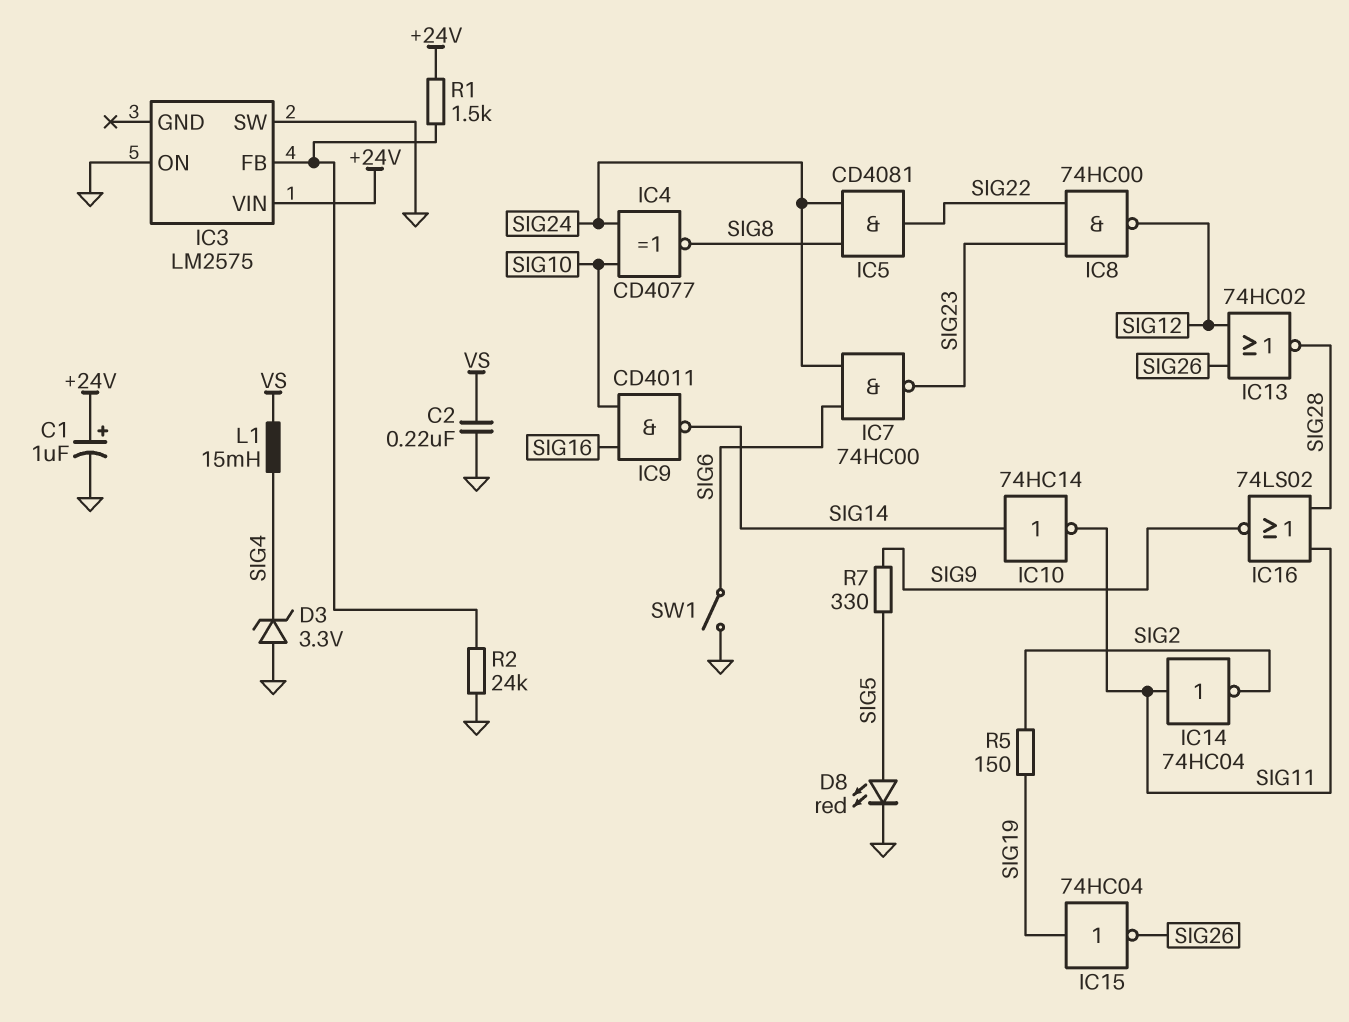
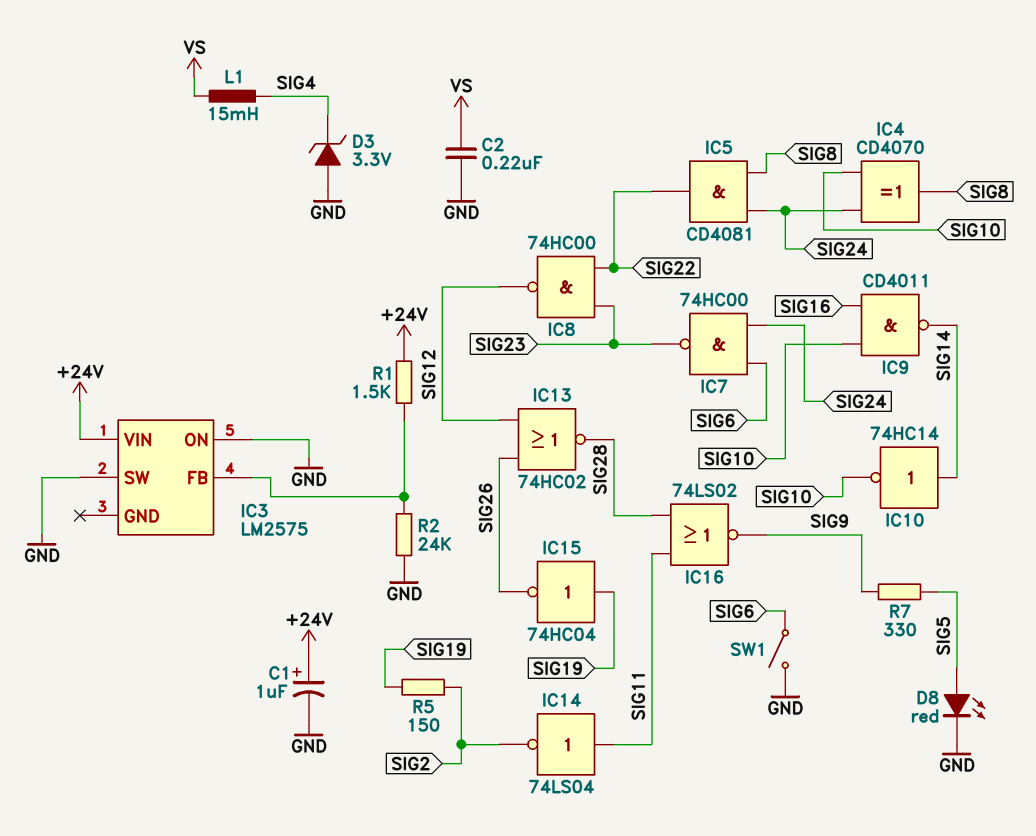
IC4: XNOR CD4077 (in SIG10, in SIG24, out SIG8) -> XOR CD4070 (in SIG10, in SIG24, out SIG8)
IC10: NOT 74HC14 (in SIG14, out SIG11) -> NOT 74HC14 (in SIG14, out SIG10)
IC14: NOT 74HC04 (in SIG11, out SIG2) -> NOT 74LS04 (in SIG11, out SIG2)

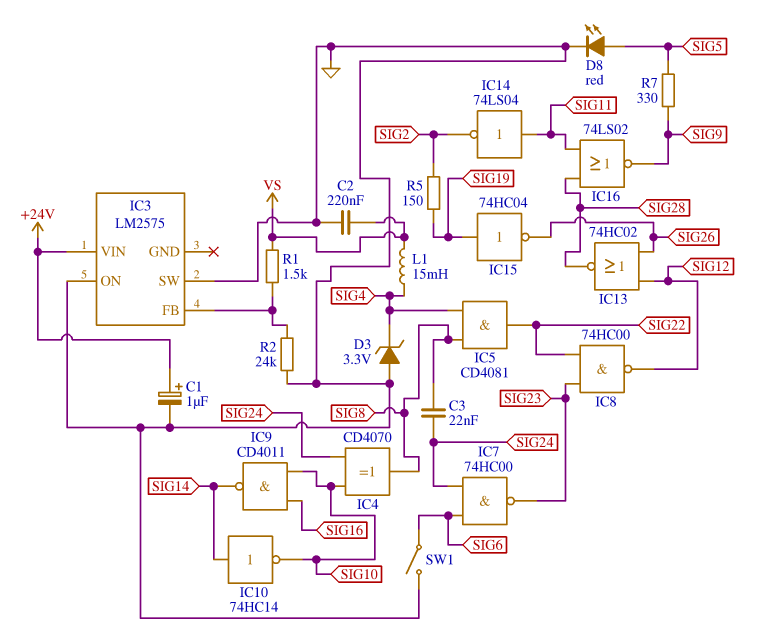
C3: none -> 22nF (SIG8, SIG24)
IC5: AND CD4081 (in SIG8, in SIG24, out SIG22) -> AND CD4081 (in SIG4, in SIG8, out SIG22)
R1: 1.5k (+24V, IC3/FB) -> 1.5k (IC3/FB, VS)

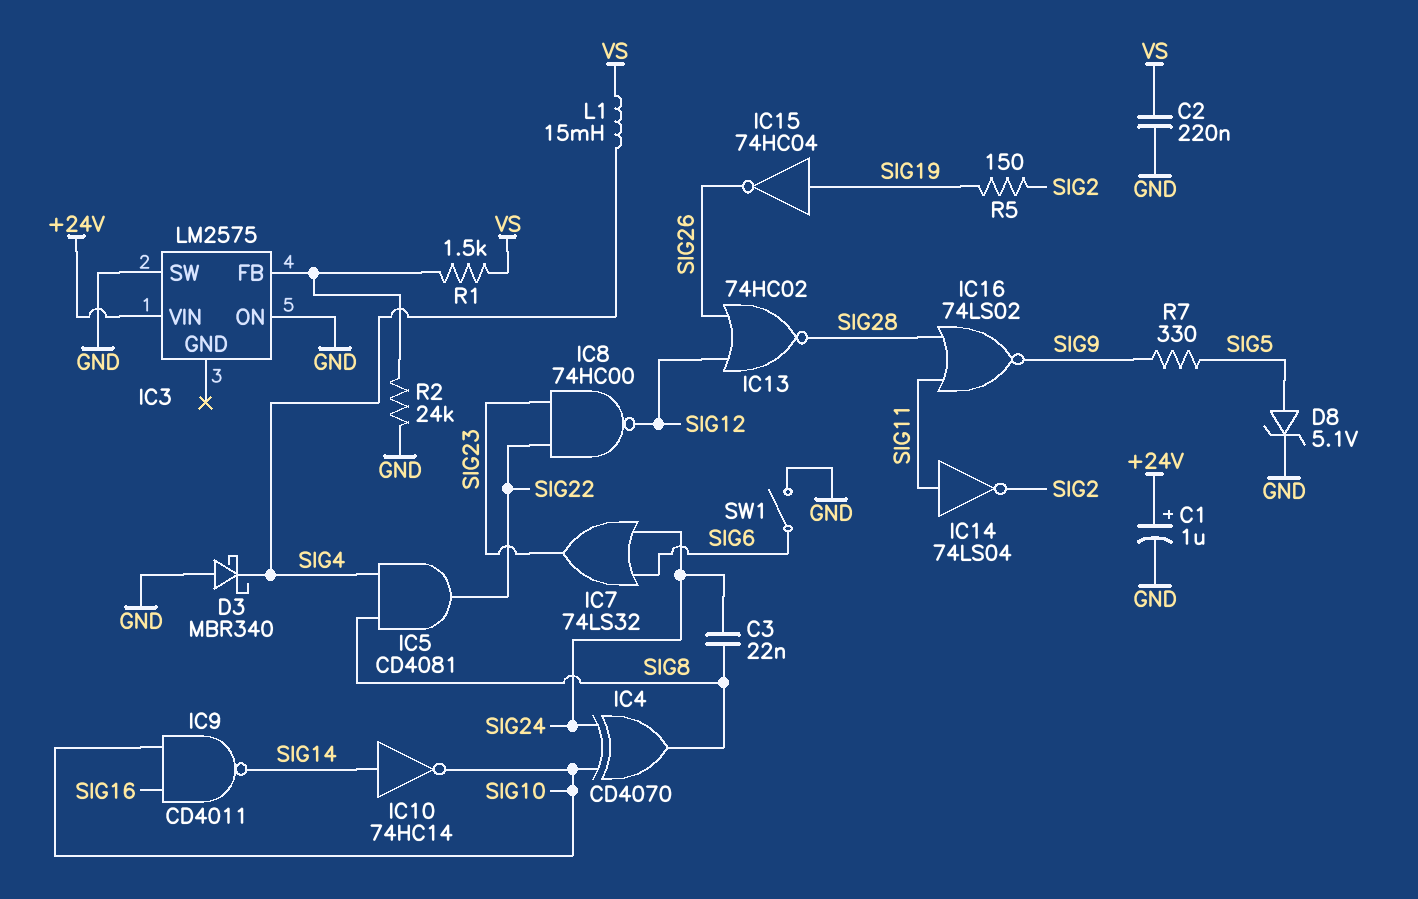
D3: zener 3.3V (A GND, K SIG4) -> schottky MBR340 (A GND, K SIG4)
D8: LED red (A SIG5, K GND) -> zener 5.1V (A SIG5, K GND)
IC7: NAND 74HC00 (in SIG6, in SIG24, out SIG23) -> OR 74LS32 (in SIG6, in SIG24, out SIG23)

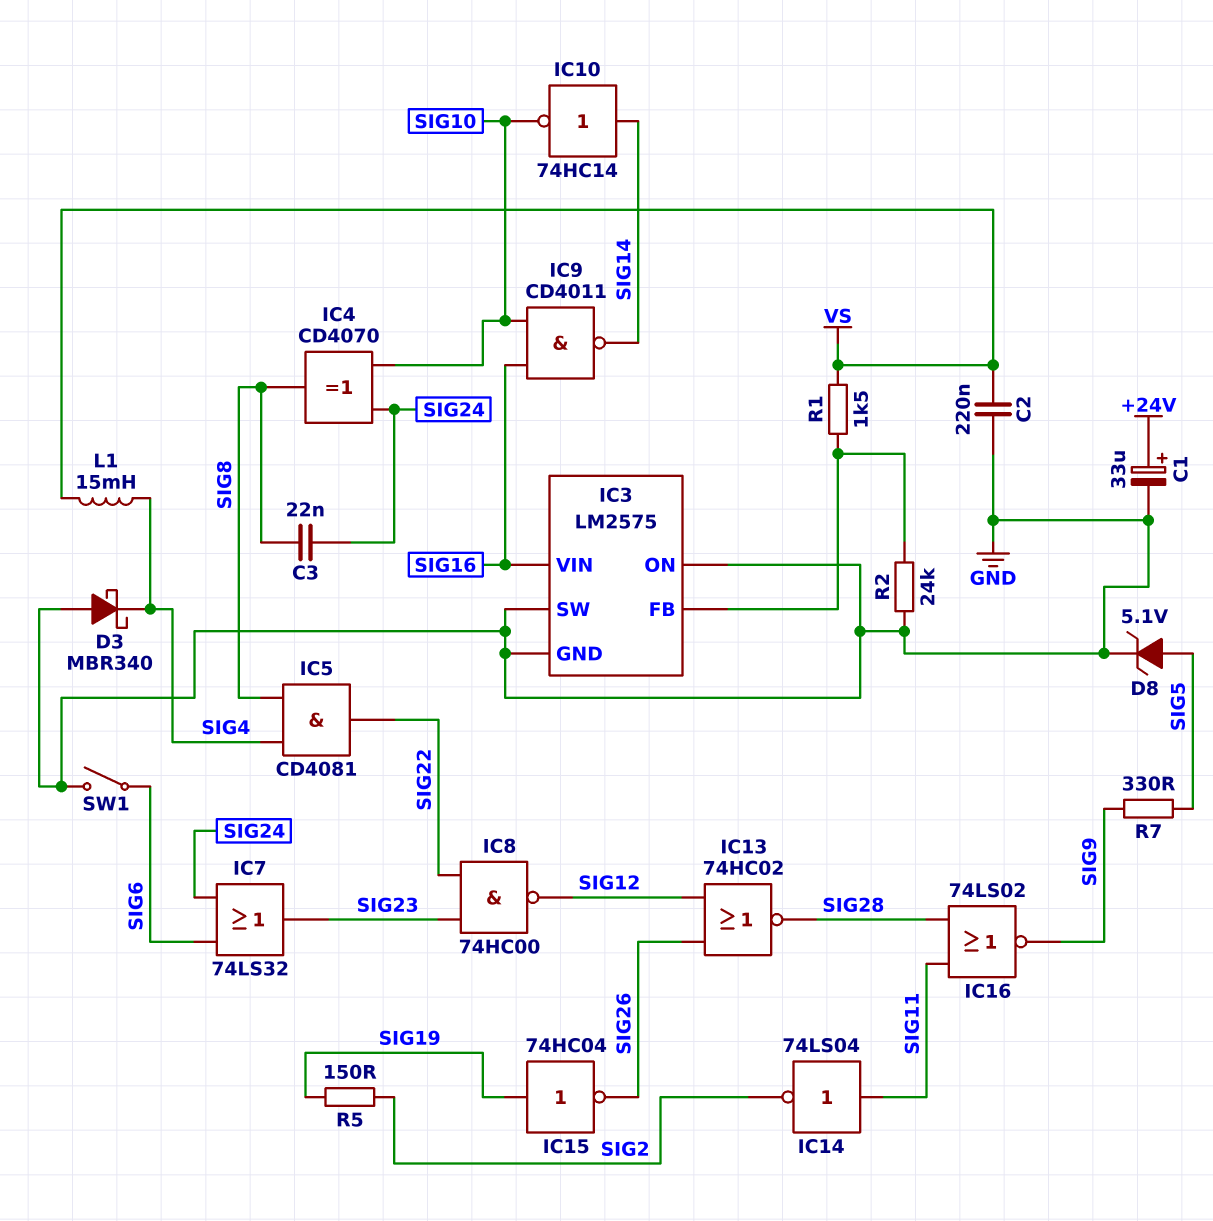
C1: 1uF (plus +24V, minus GND) -> 33uF (plus +24V, minus GND)
IC3 pin GND: none -> GND
IC3 pin VIN: +24V -> SIG16

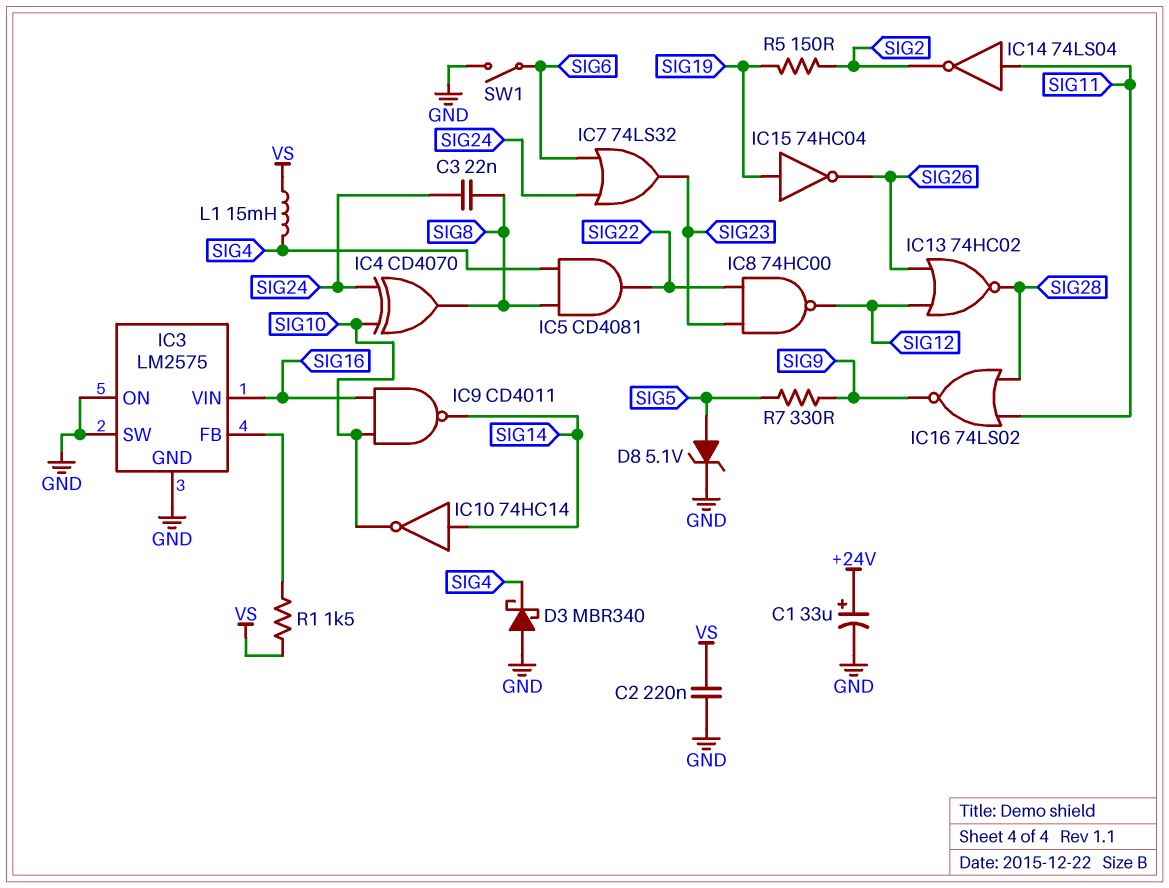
R2: 24k (GND, IC3/FB) -> none

